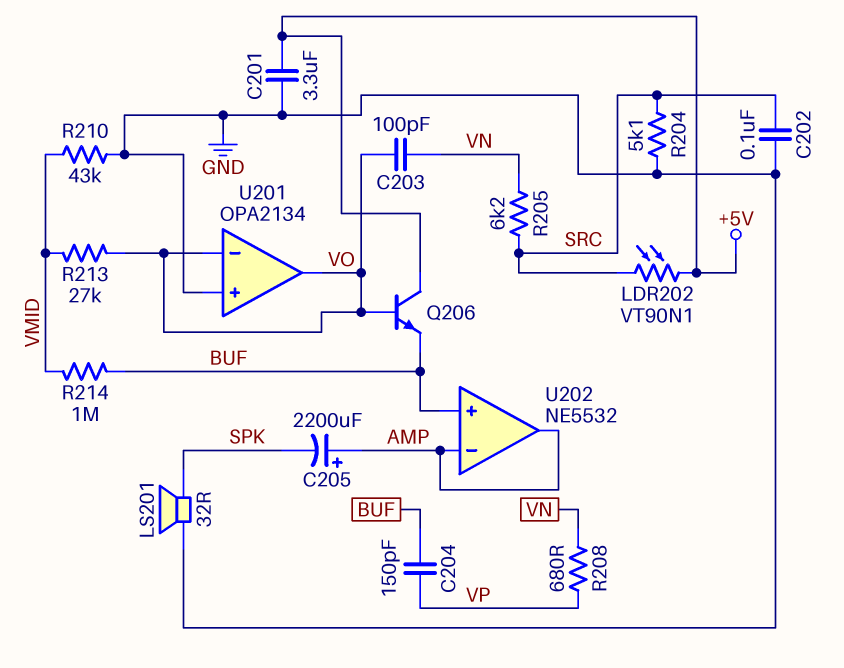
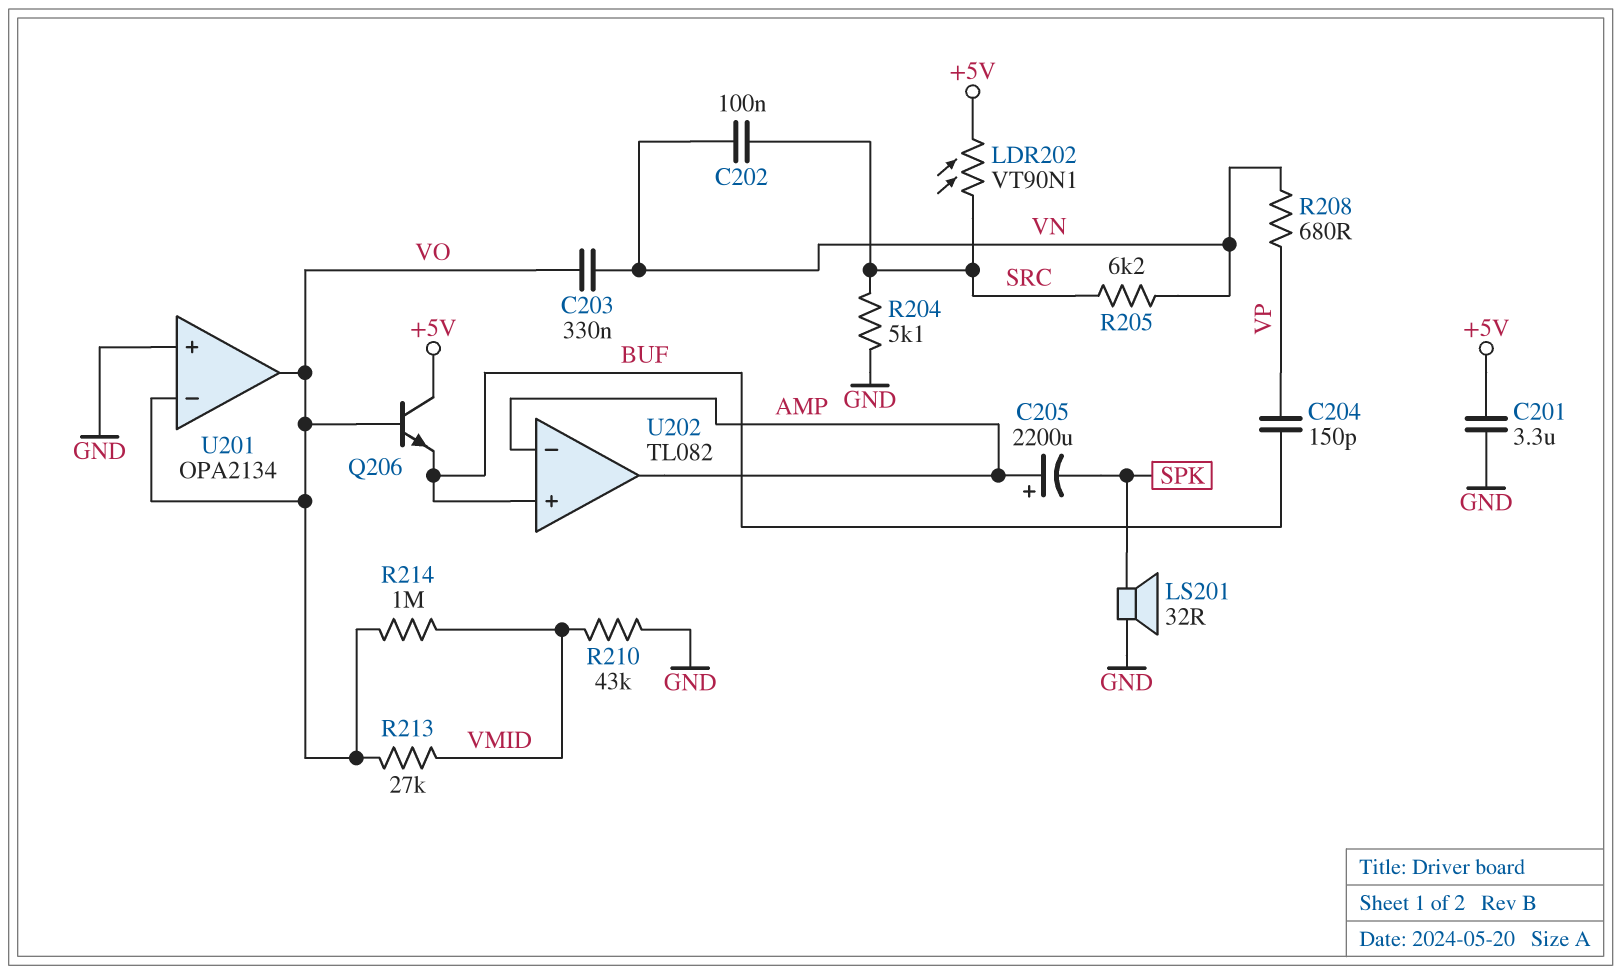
C202: 100nF (GND, SRC) -> 100nF (SRC, VN)
C203: 100pF (VN, VO) -> 330nF (VN, VO)
R214: 1M (BUF, VMID) -> 1M (VMID, VO)
U202: NE5532 -> TL082

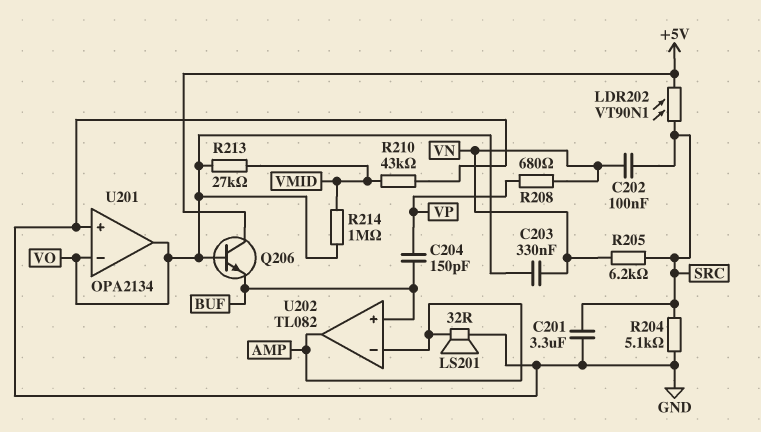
C201: 3.3uF (+5V, GND) -> 3.3uF (GND, SRC)
C205: 2200uF (plus AMP, minus SPK) -> none
LS201: speaker 32R (GND, SPK) -> speaker 32R (AMP, GND)

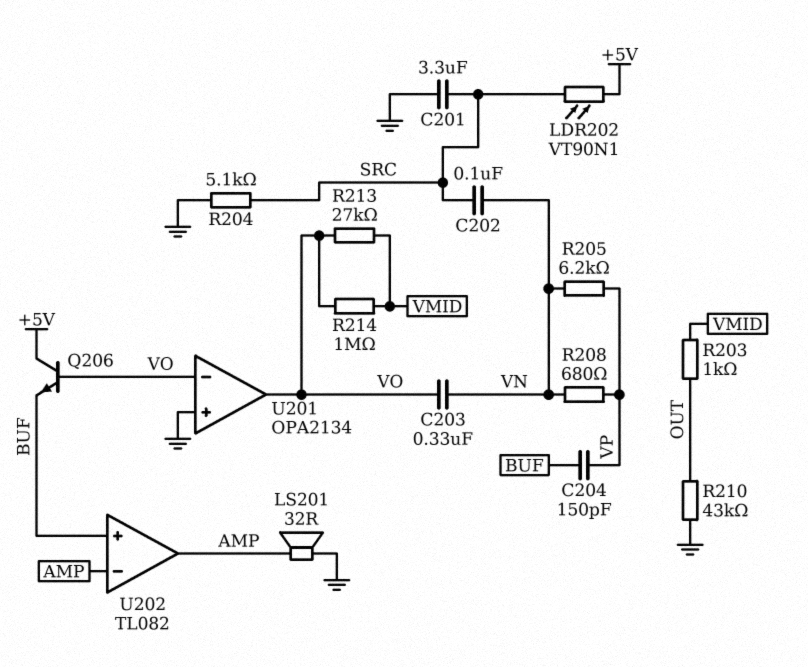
R203: none -> 1k (OUT, VMID)
R205: 6.2k (SRC, VN) -> 6.2k (VN, VP)
R210: 43k (GND, VMID) -> 43k (GND, OUT)

